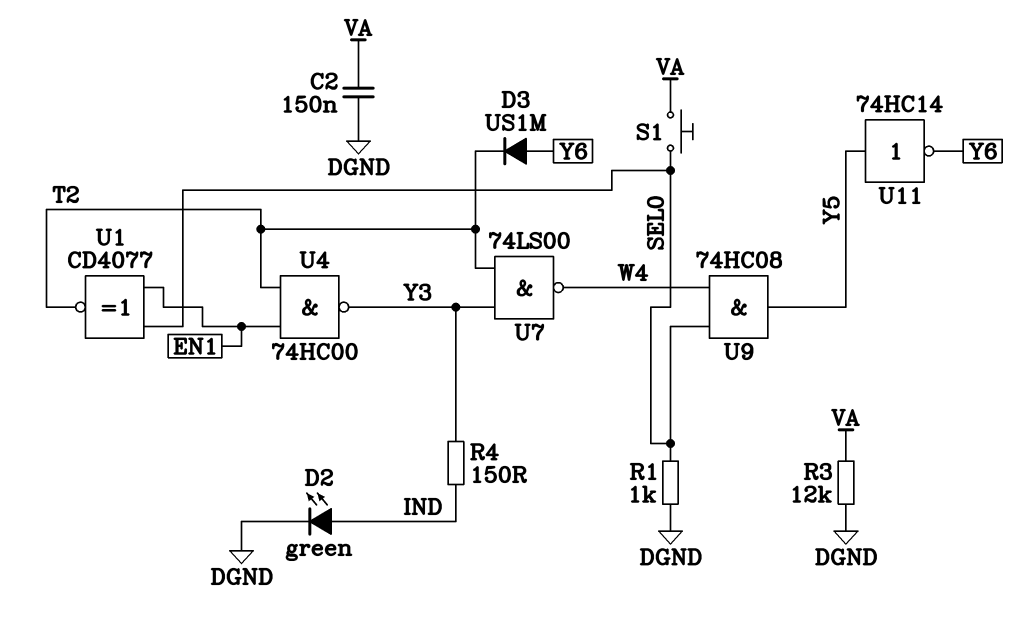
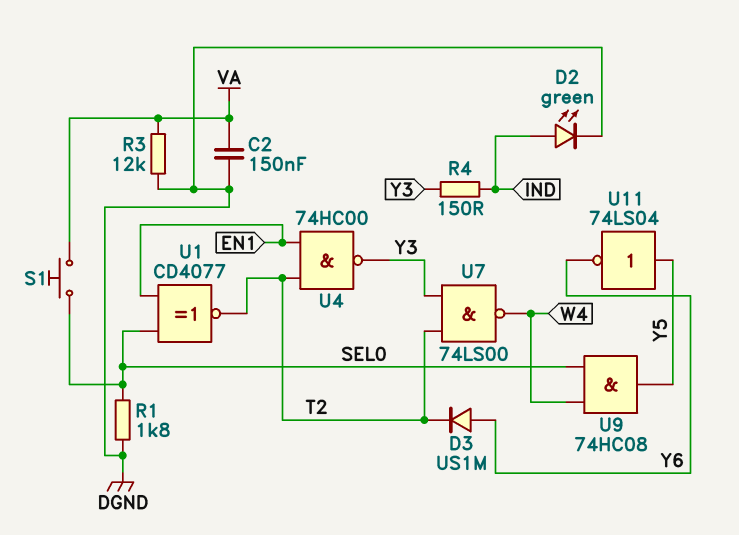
R1: 1k (DGND, SEL0) -> 1.8k (DGND, SEL0)
U11: NOT 74HC14 (in Y5, out Y6) -> NOT 74LS04 (in Y5, out Y6)

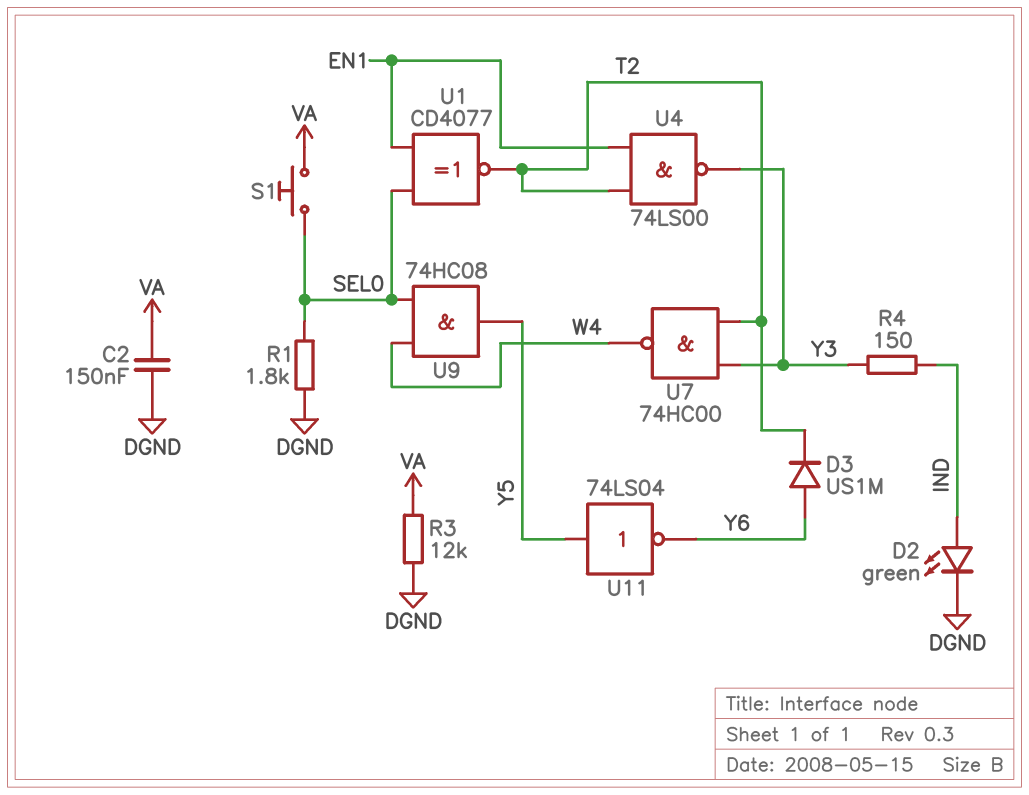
U4: NAND 74HC00 (in EN1, in T2, out Y3) -> NAND 74LS00 (in EN1, in T2, out Y3)
U7: NAND 74LS00 (in T2, in Y3, out W4) -> NAND 74HC00 (in T2, in Y3, out W4)

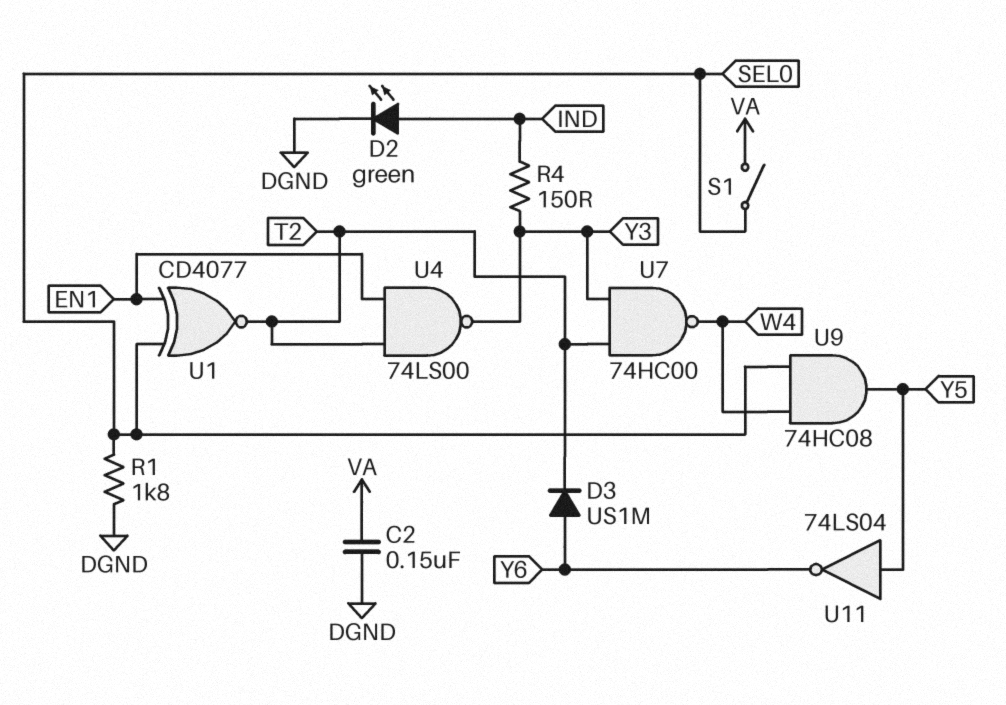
R3: 12k (DGND, VA) -> none
S1: button (SEL0, VA) -> switch (SEL0, VA)

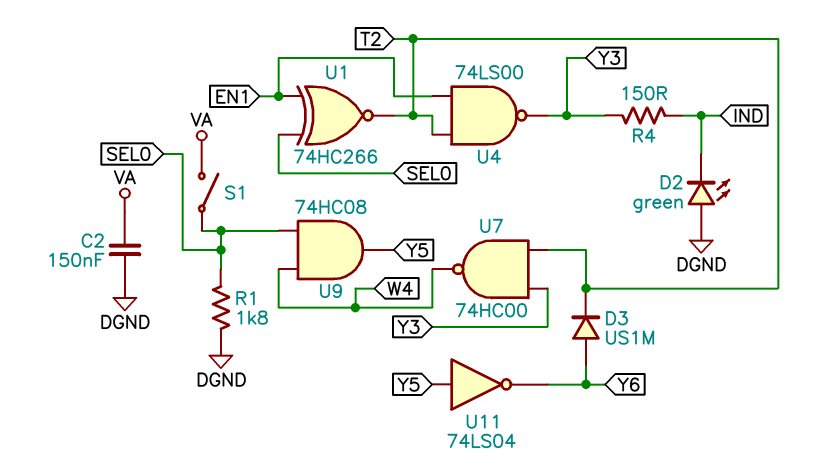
D2: LED green (A IND, K DGND) -> LED green (A DGND, K IND)
U1: XNOR CD4077 (in EN1, in SEL0, out T2) -> XNOR 74HC266 (in EN1, in SEL0, out T2)

